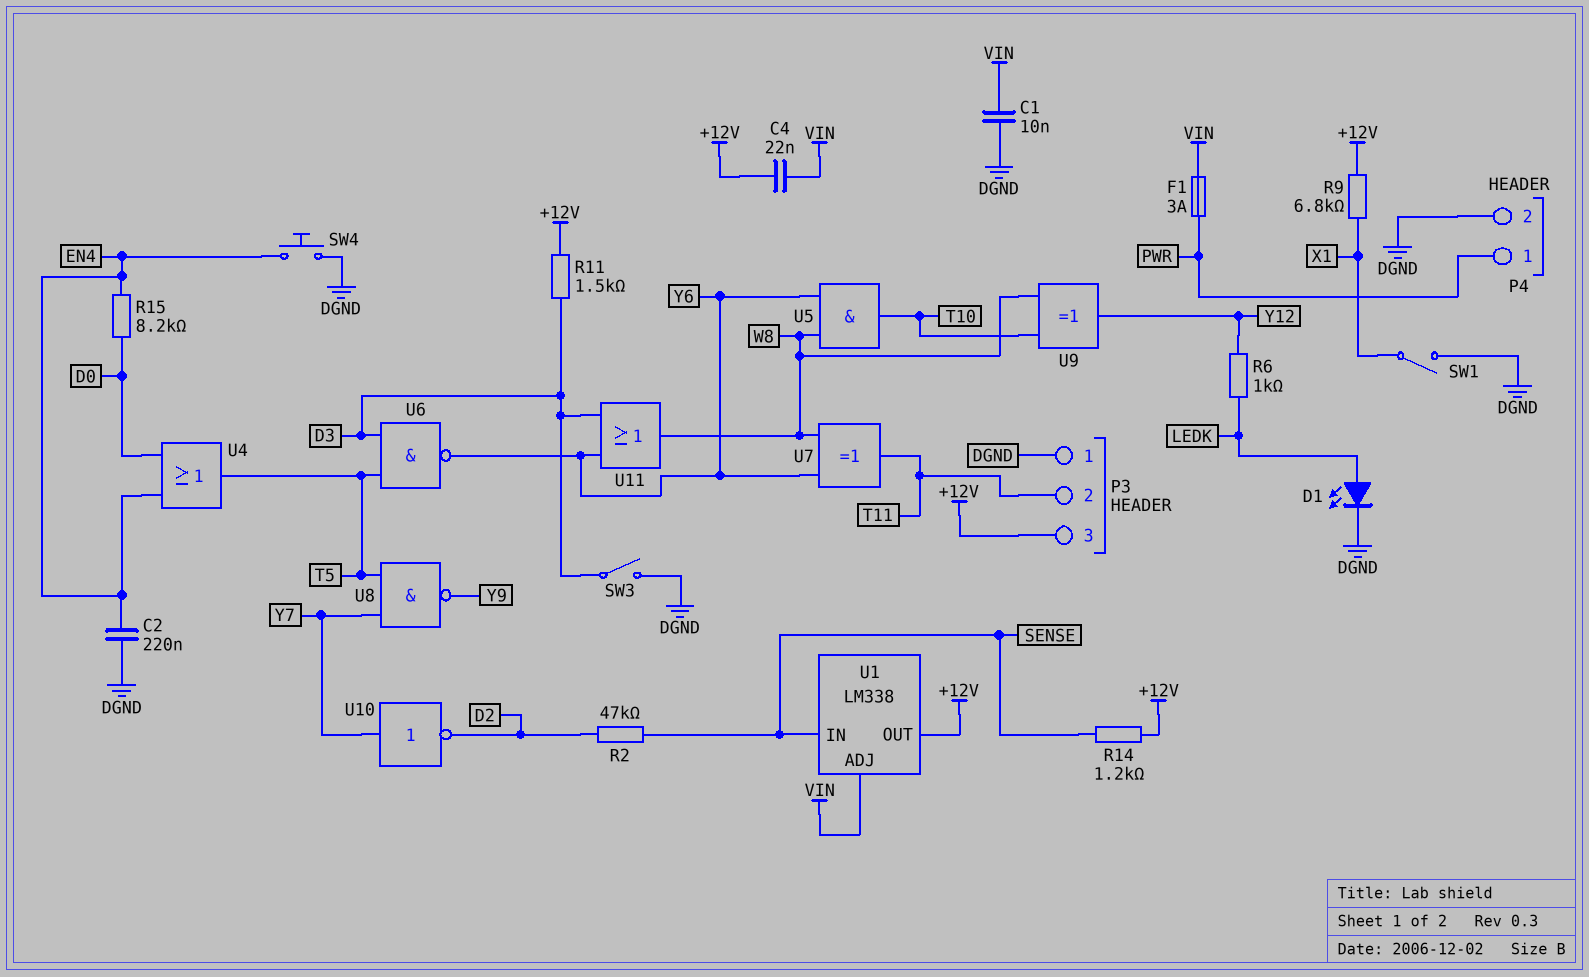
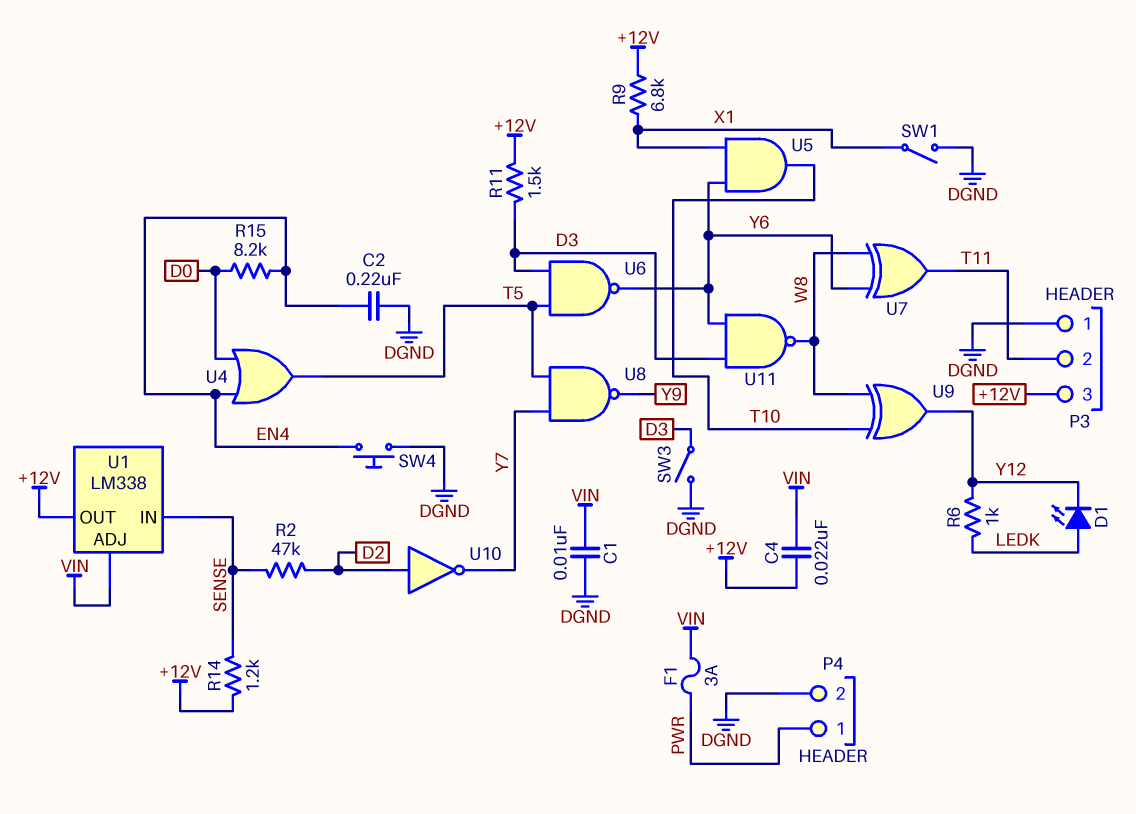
D1: LED (A LEDK, K DGND) -> LED (A LEDK, K Y12)
U5: AND (in W8, in Y6, out T10) -> AND (in X1, in Y6, out T10)
U10: NOT (in Y7, out D2) -> NOT (in D2, out Y7)
U11: OR (in D3, in Y6, out W8) -> NAND (in D3, in Y6, out W8)

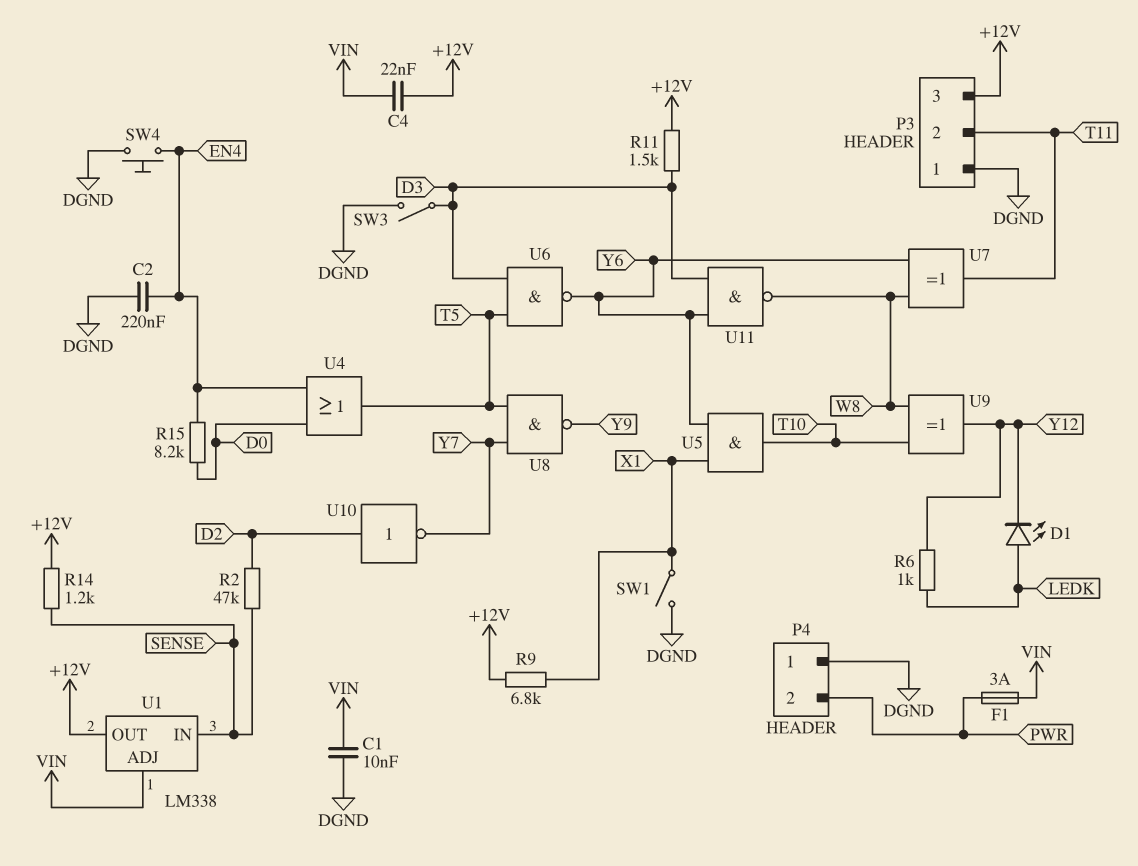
P4 pin 1: PWR -> DGND
P4 pin 2: DGND -> PWR

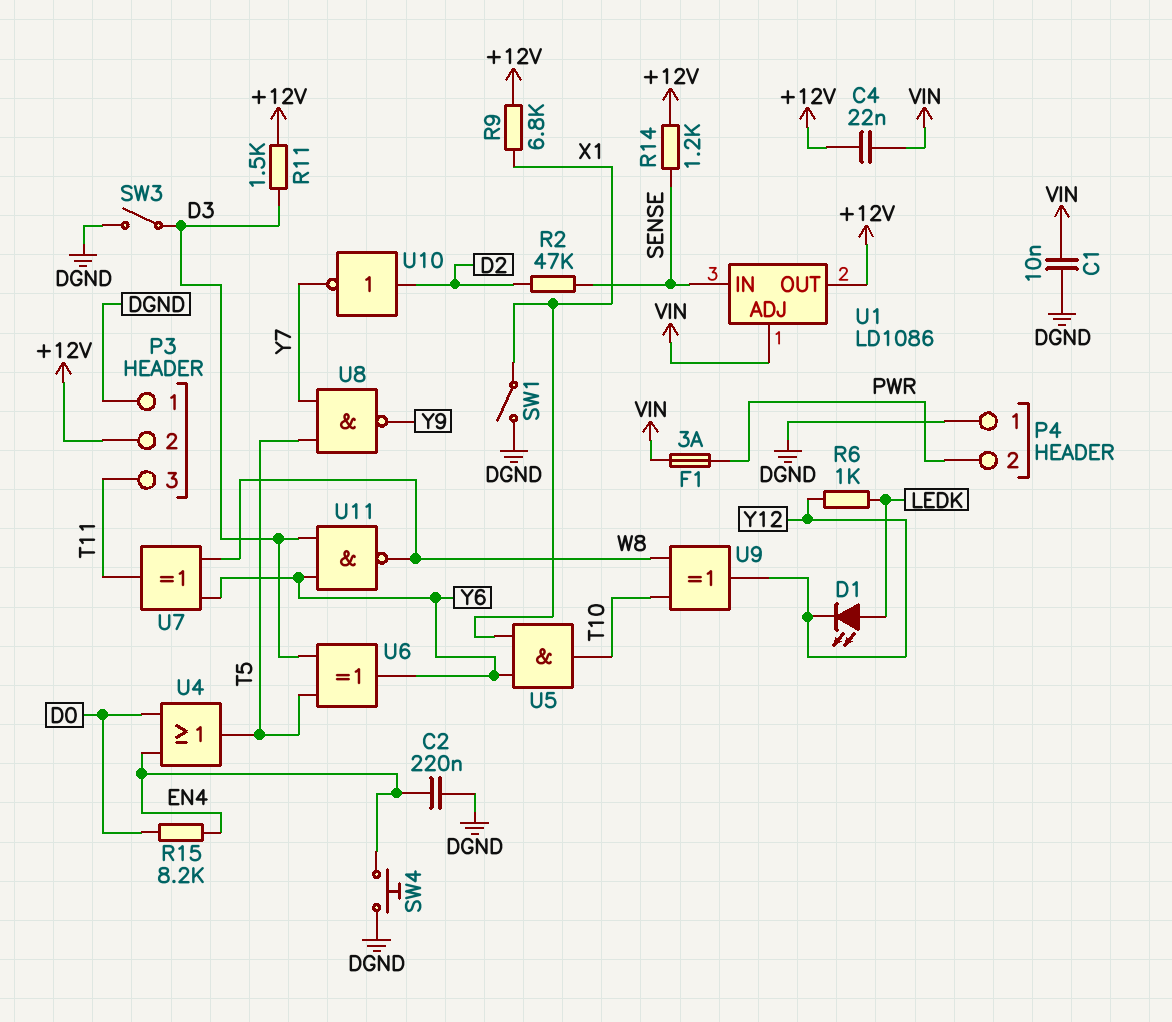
P3 pin 2: T11 -> +12V
P3 pin 3: +12V -> T11
U1: LM338 -> LD1086
U6: NAND (in D3, in T5, out Y6) -> XOR (in D3, in T5, out Y6)

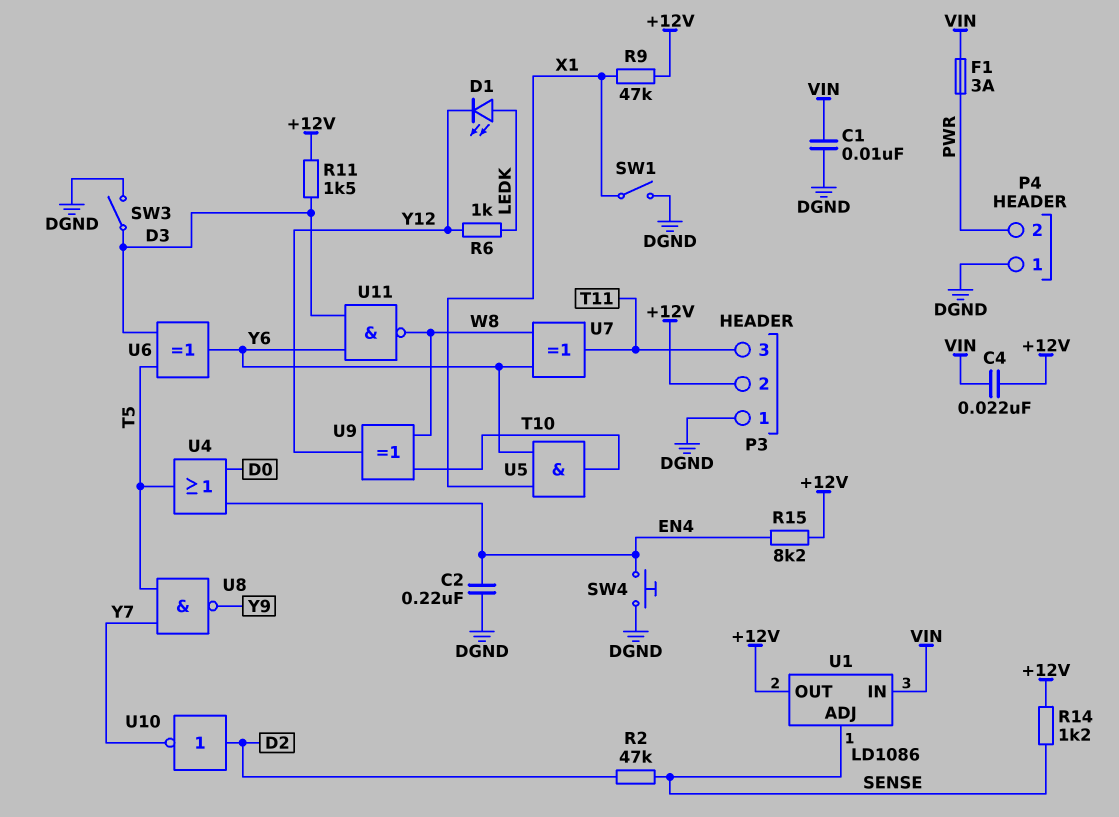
R9: 6.8k (+12V, X1) -> 47k (+12V, X1)
R15: 8.2k (D0, EN4) -> 8.2k (+12V, EN4)
U1 pin ADJ: VIN -> SENSE
U1 pin IN: SENSE -> VIN

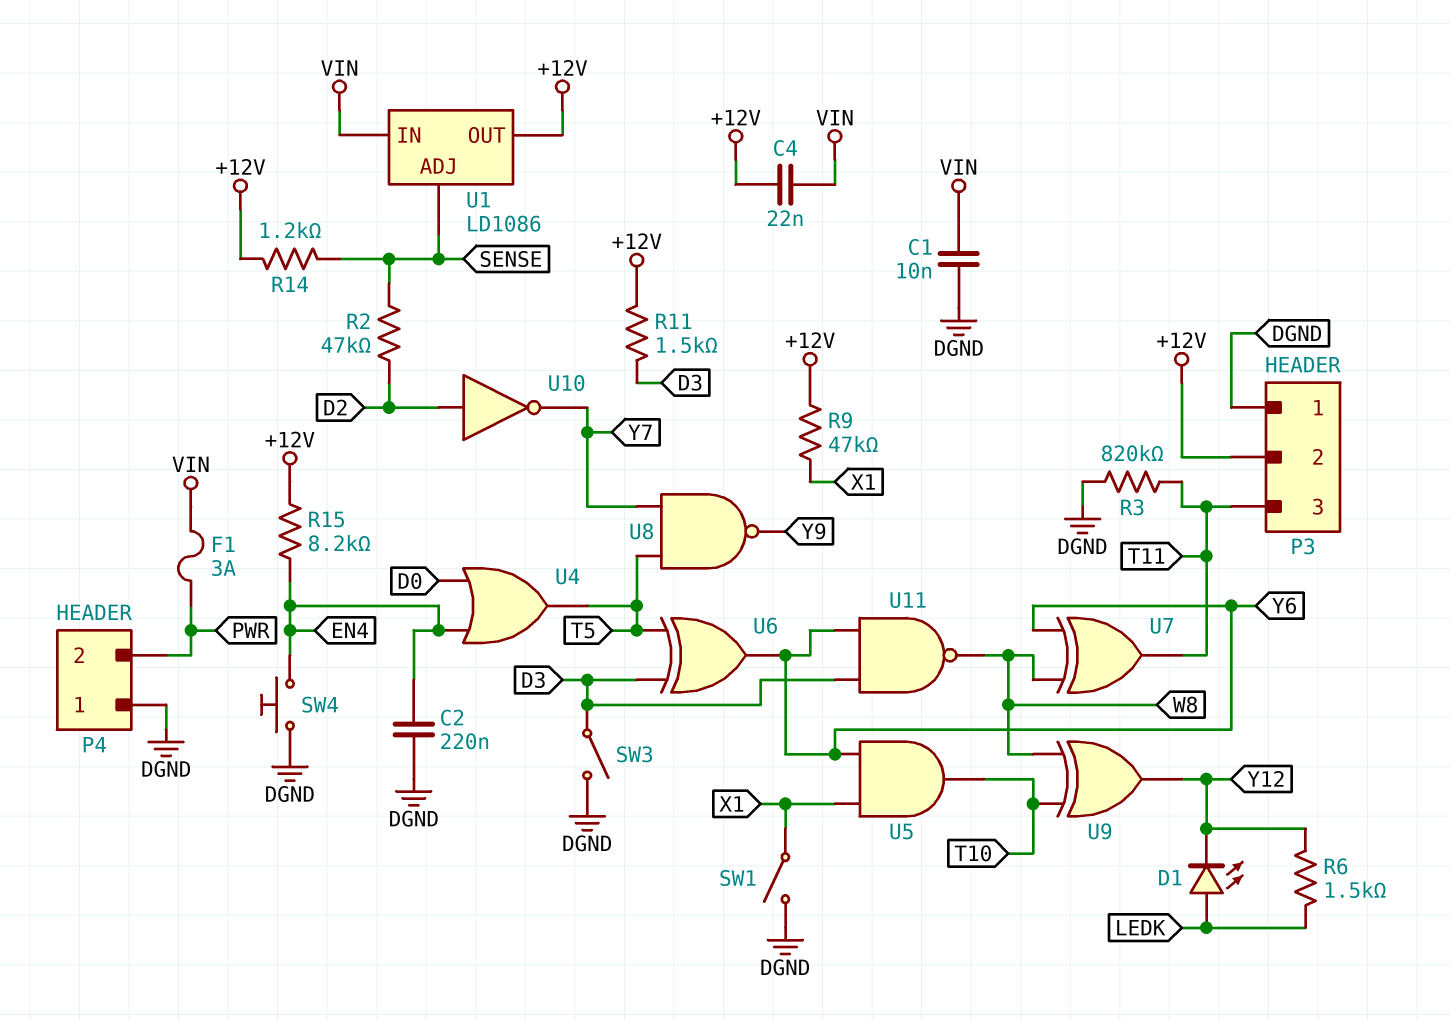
R3: none -> 820k (DGND, T11)
R6: 1k (LEDK, Y12) -> 1.5k (LEDK, Y12)

